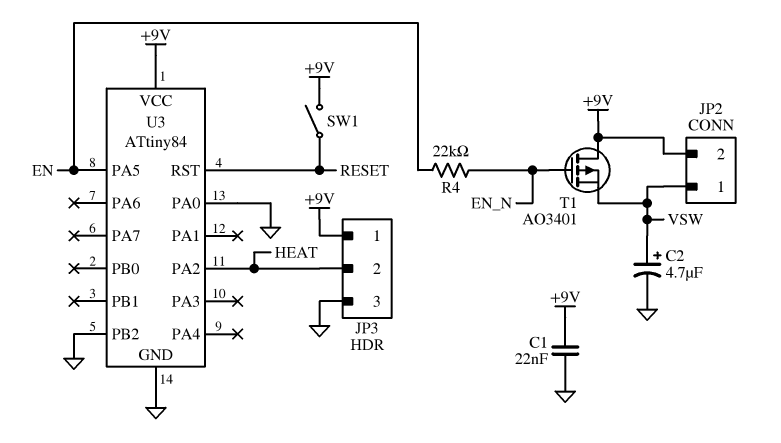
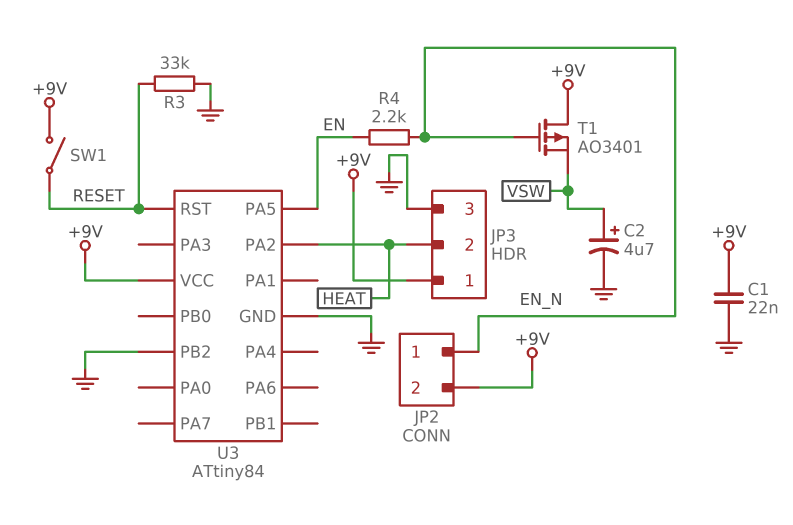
JP2 pin 1: VSW -> EN_N
R3: none -> 33k (GND, RESET)
R4: 22k (EN, EN_N) -> 2.2k (EN, EN_N)
U3 pin PA0: GND -> none

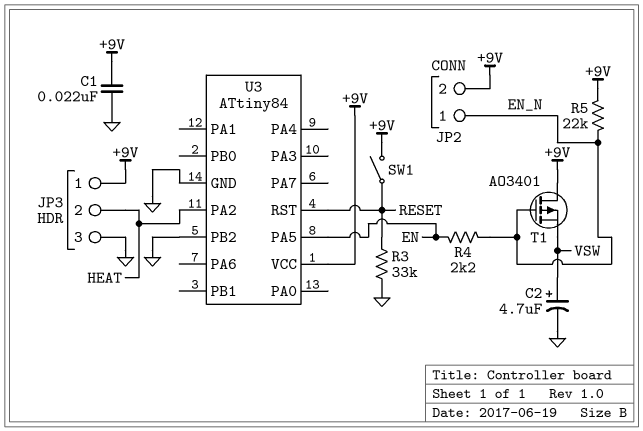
R5: none -> 22k (+9V, EN_N)

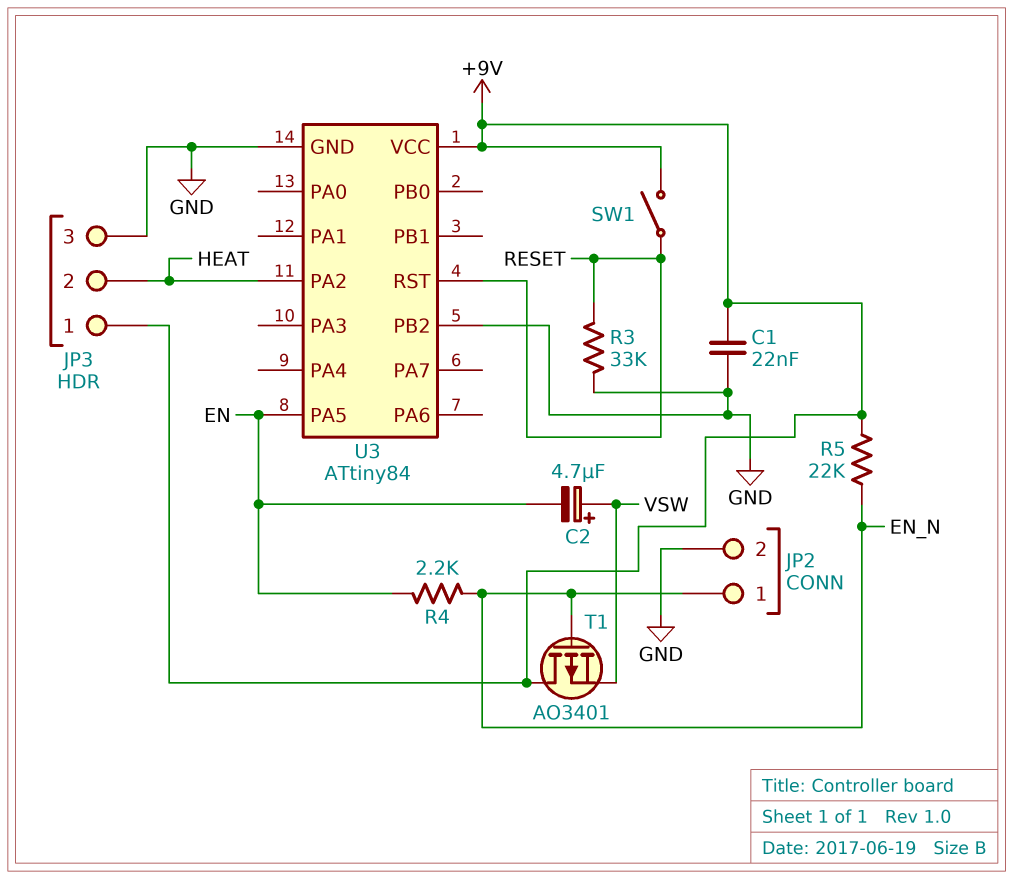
C2: 4.7uF (plus VSW, minus GND) -> 4.7uF (plus VSW, minus EN)
JP2 pin 2: +9V -> GND

